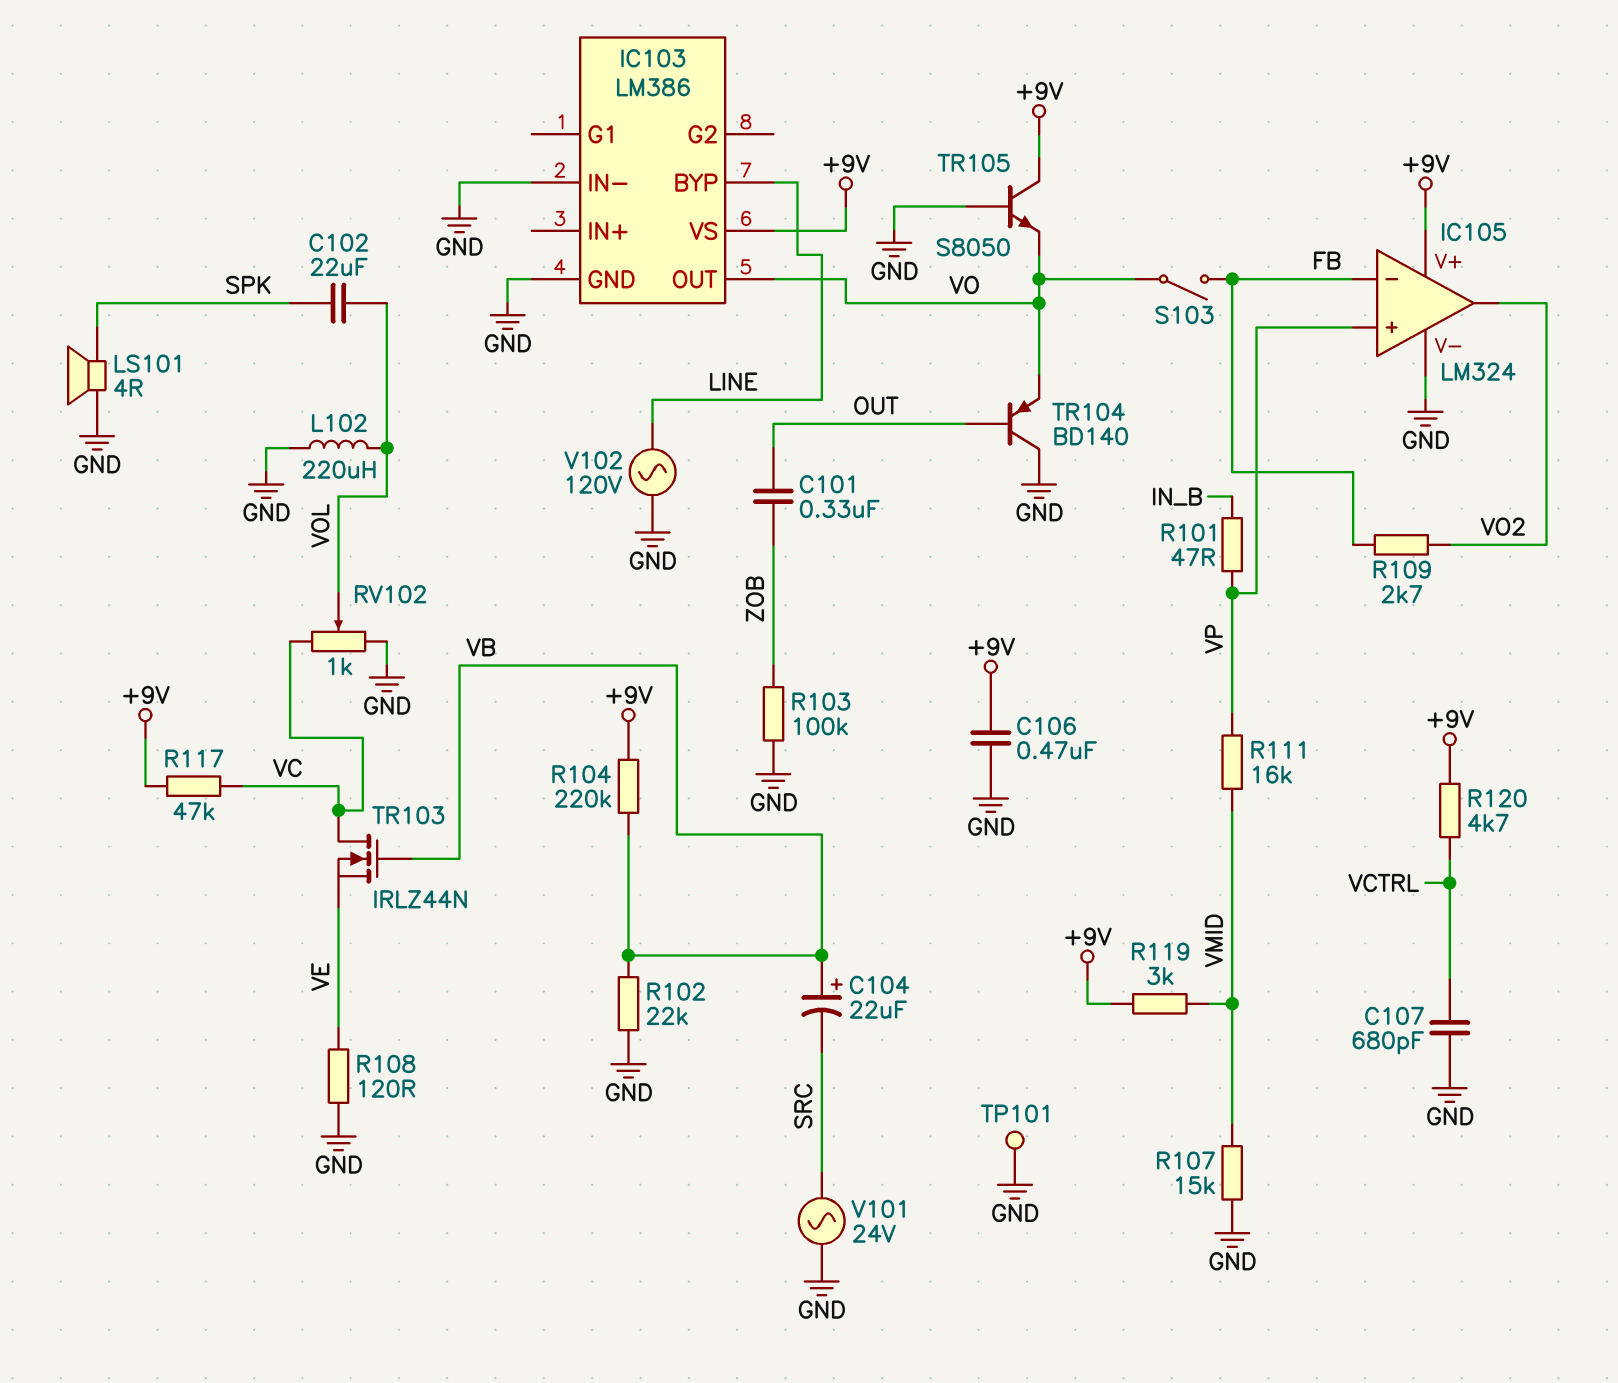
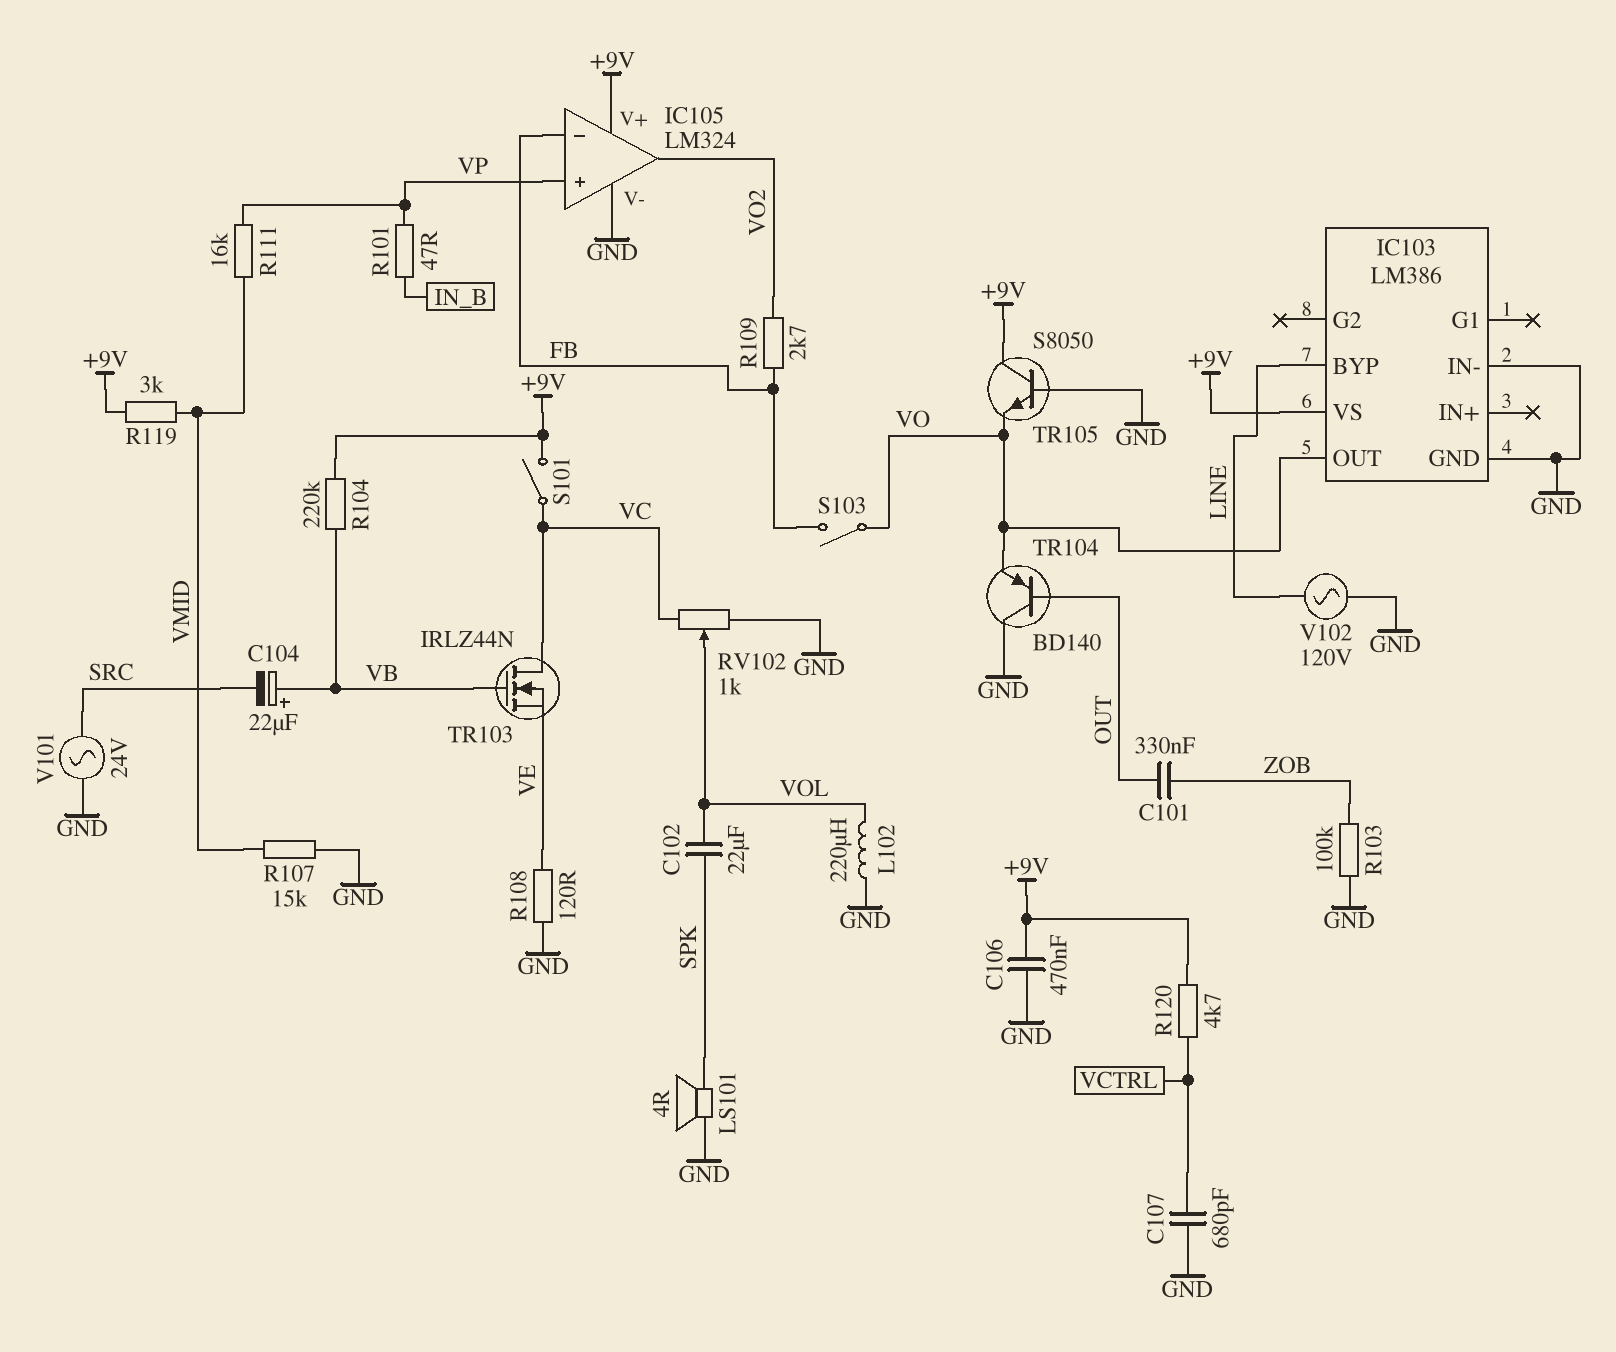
R102: 22k (GND, VB) -> none
R117: 47k (+9V, VC) -> none
S101: none -> switch (+9V, VC)
TP101: test point (GND) -> none

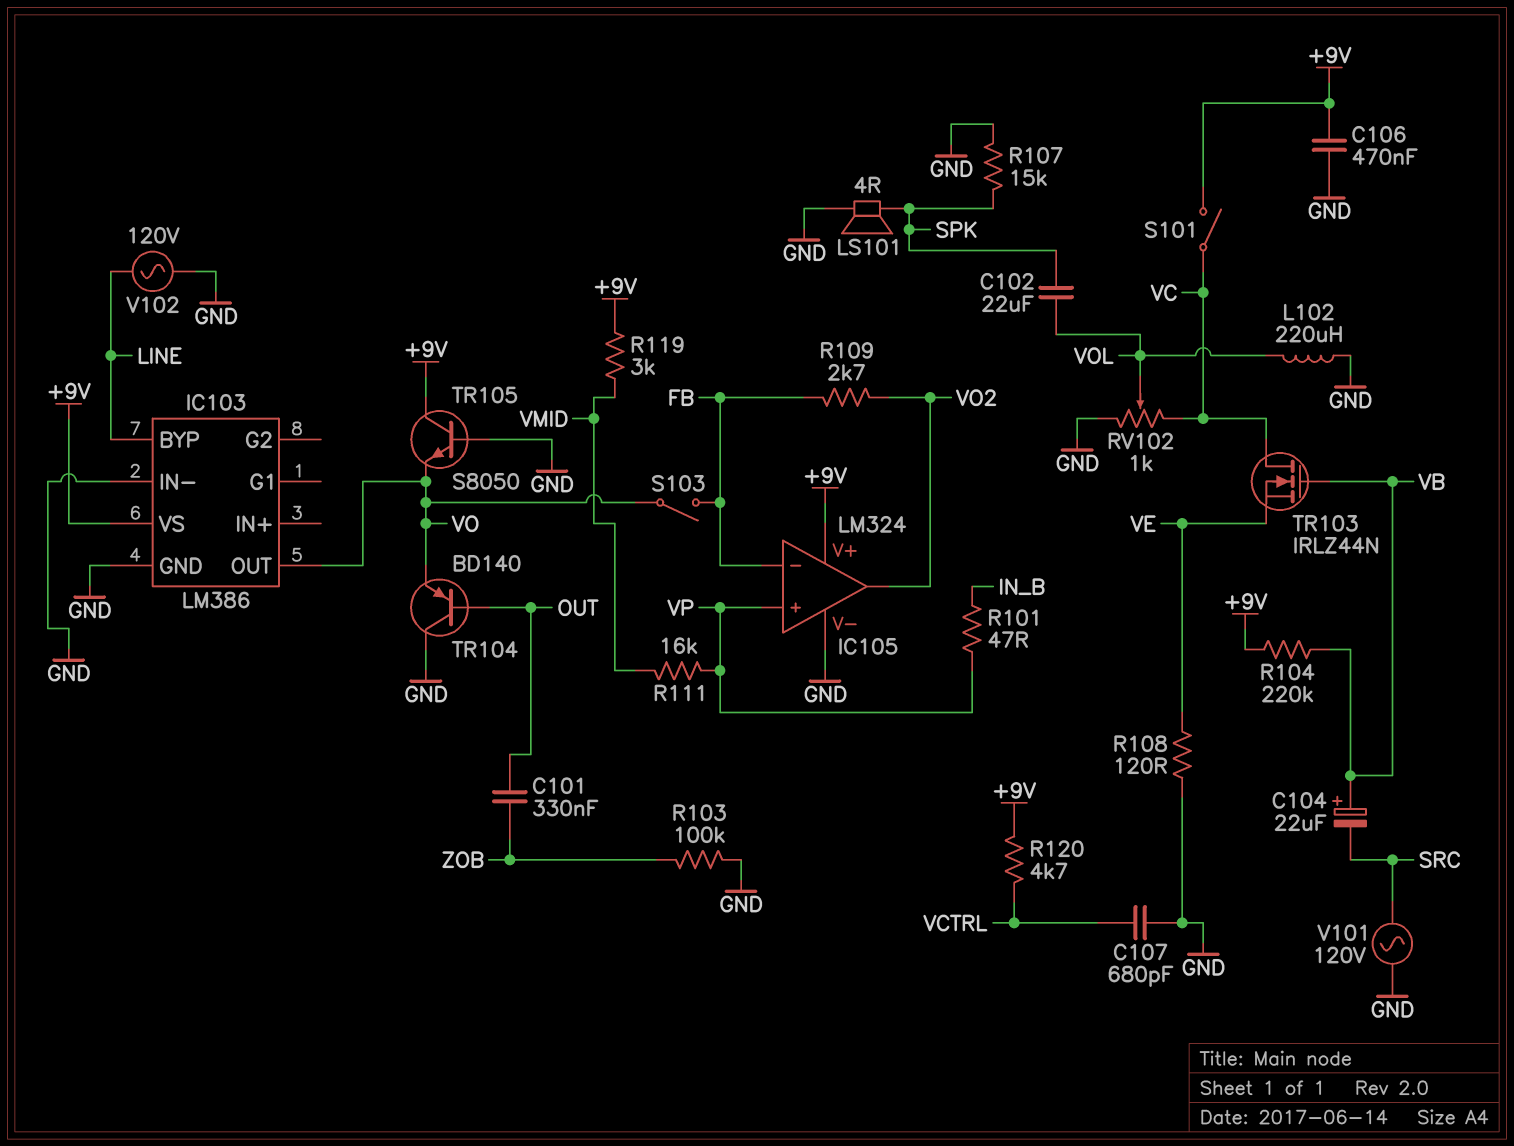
R107: 15k (GND, VMID) -> 15k (GND, SPK)
V101: AC 24V (GND, SRC) -> AC 120V (GND, SRC)

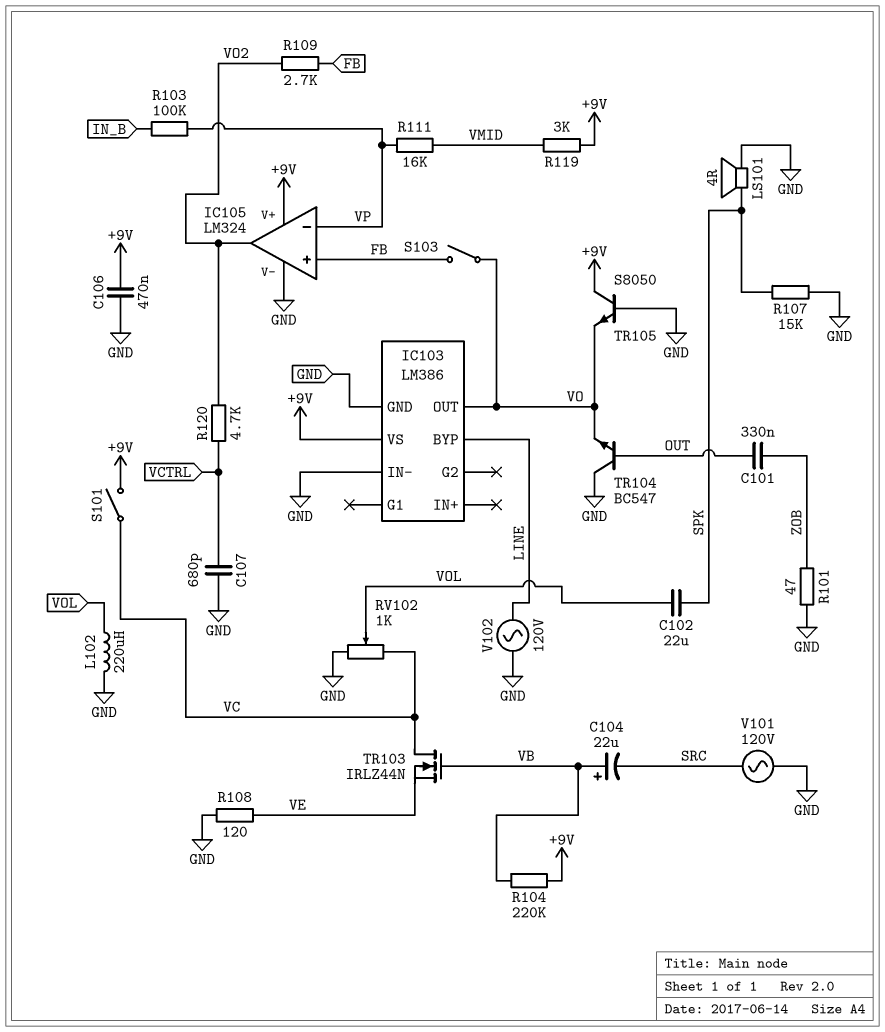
IC105 pin in+: VP -> FB
IC105 pin in-: FB -> VP
R101: 47 (IN_B, VP) -> 47 (GND, ZOB)
R103: 100k (GND, ZOB) -> 100k (IN_B, VP)
R120: 4.7k (+9V, VCTRL) -> 4.7k (VCTRL, VO2)
TR104: PNP BD140 (B OUT, C GND, E VO) -> NPN BC547 (B OUT, C GND, E VO)

